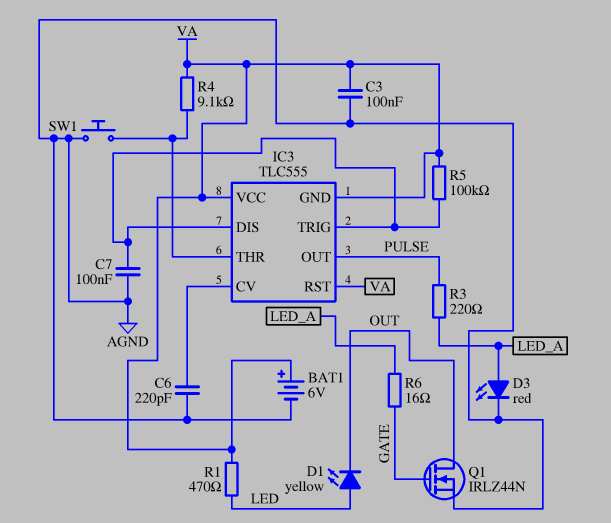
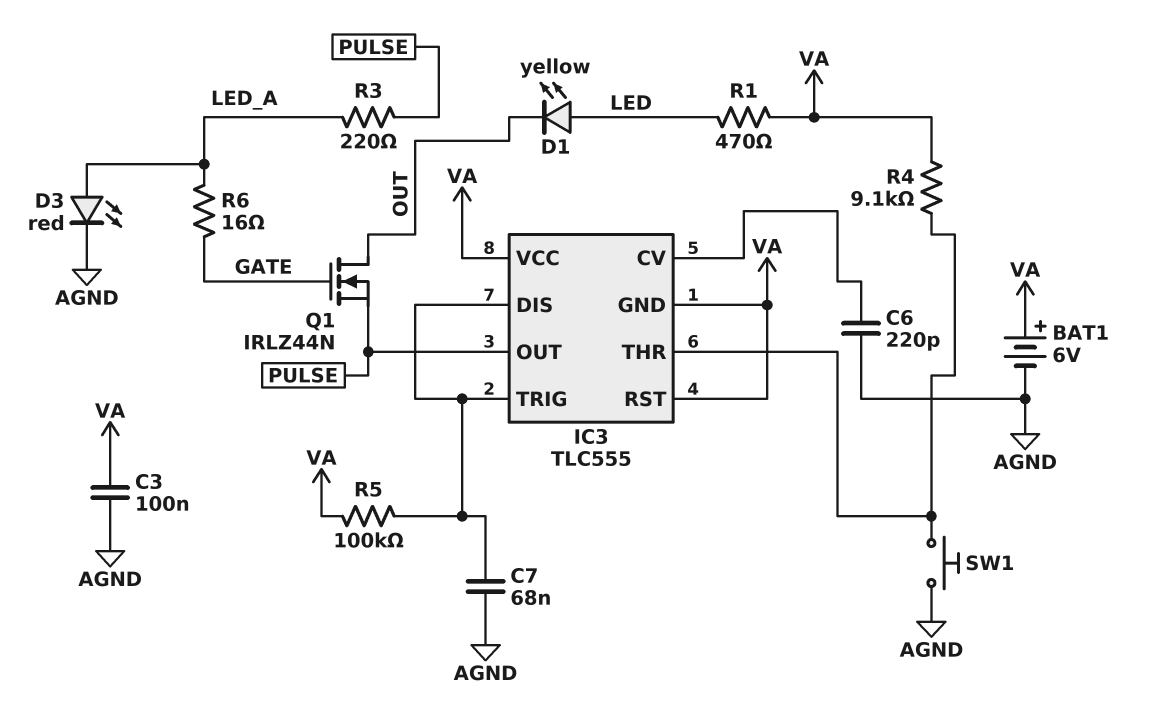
C7: 100nF (AGND, IC3/DIS) -> 68nF (AGND, IC3/DIS)
Q1: NMOS IRLZ44N (G GATE, D OUT, S AGND) -> NMOS IRLZ44N (G GATE, D OUT, S PULSE)

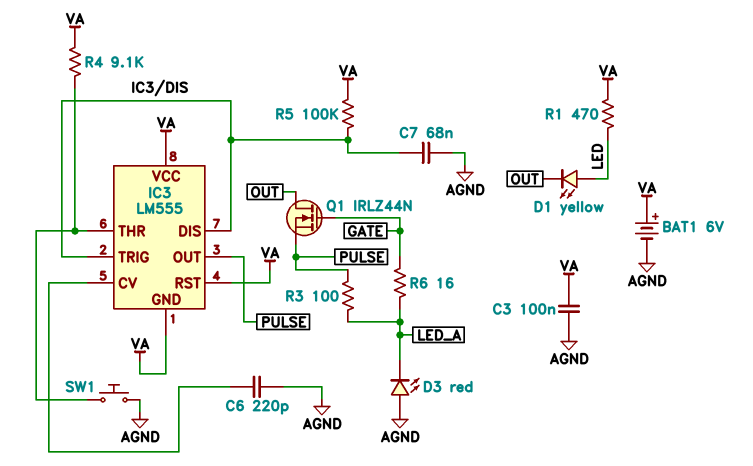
D3: LED red (A LED_A, K AGND) -> LED red (A AGND, K LED_A)
IC3: TLC555 -> LM555
R3: 220 (LED_A, PULSE) -> 100 (LED_A, PULSE)

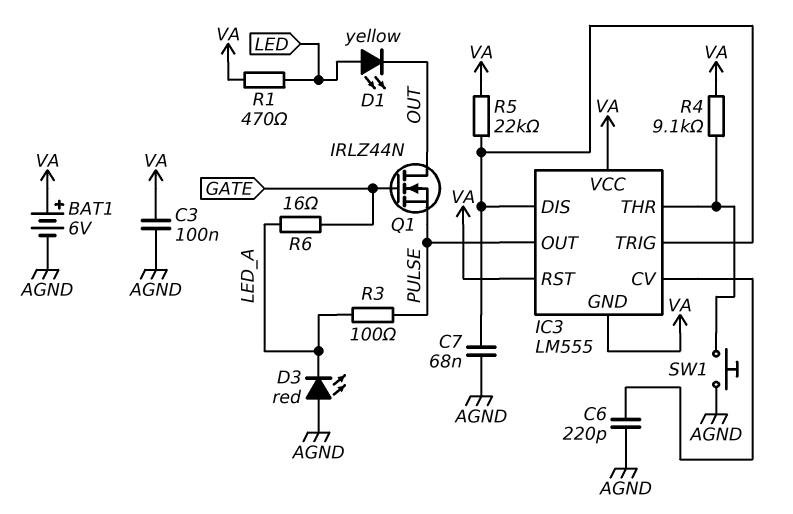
R5: 100k (IC3/DIS, VA) -> 22k (IC3/DIS, VA)

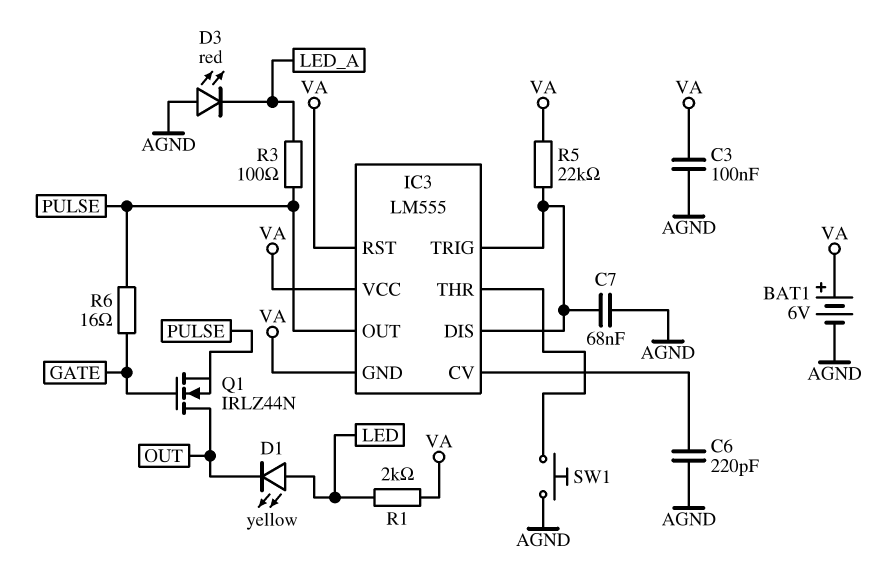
R1: 470 (LED, VA) -> 2k (LED, VA)
R4: 9.1k (IC3/THR, VA) -> none
R6: 16 (GATE, LED_A) -> 16 (GATE, PULSE)

